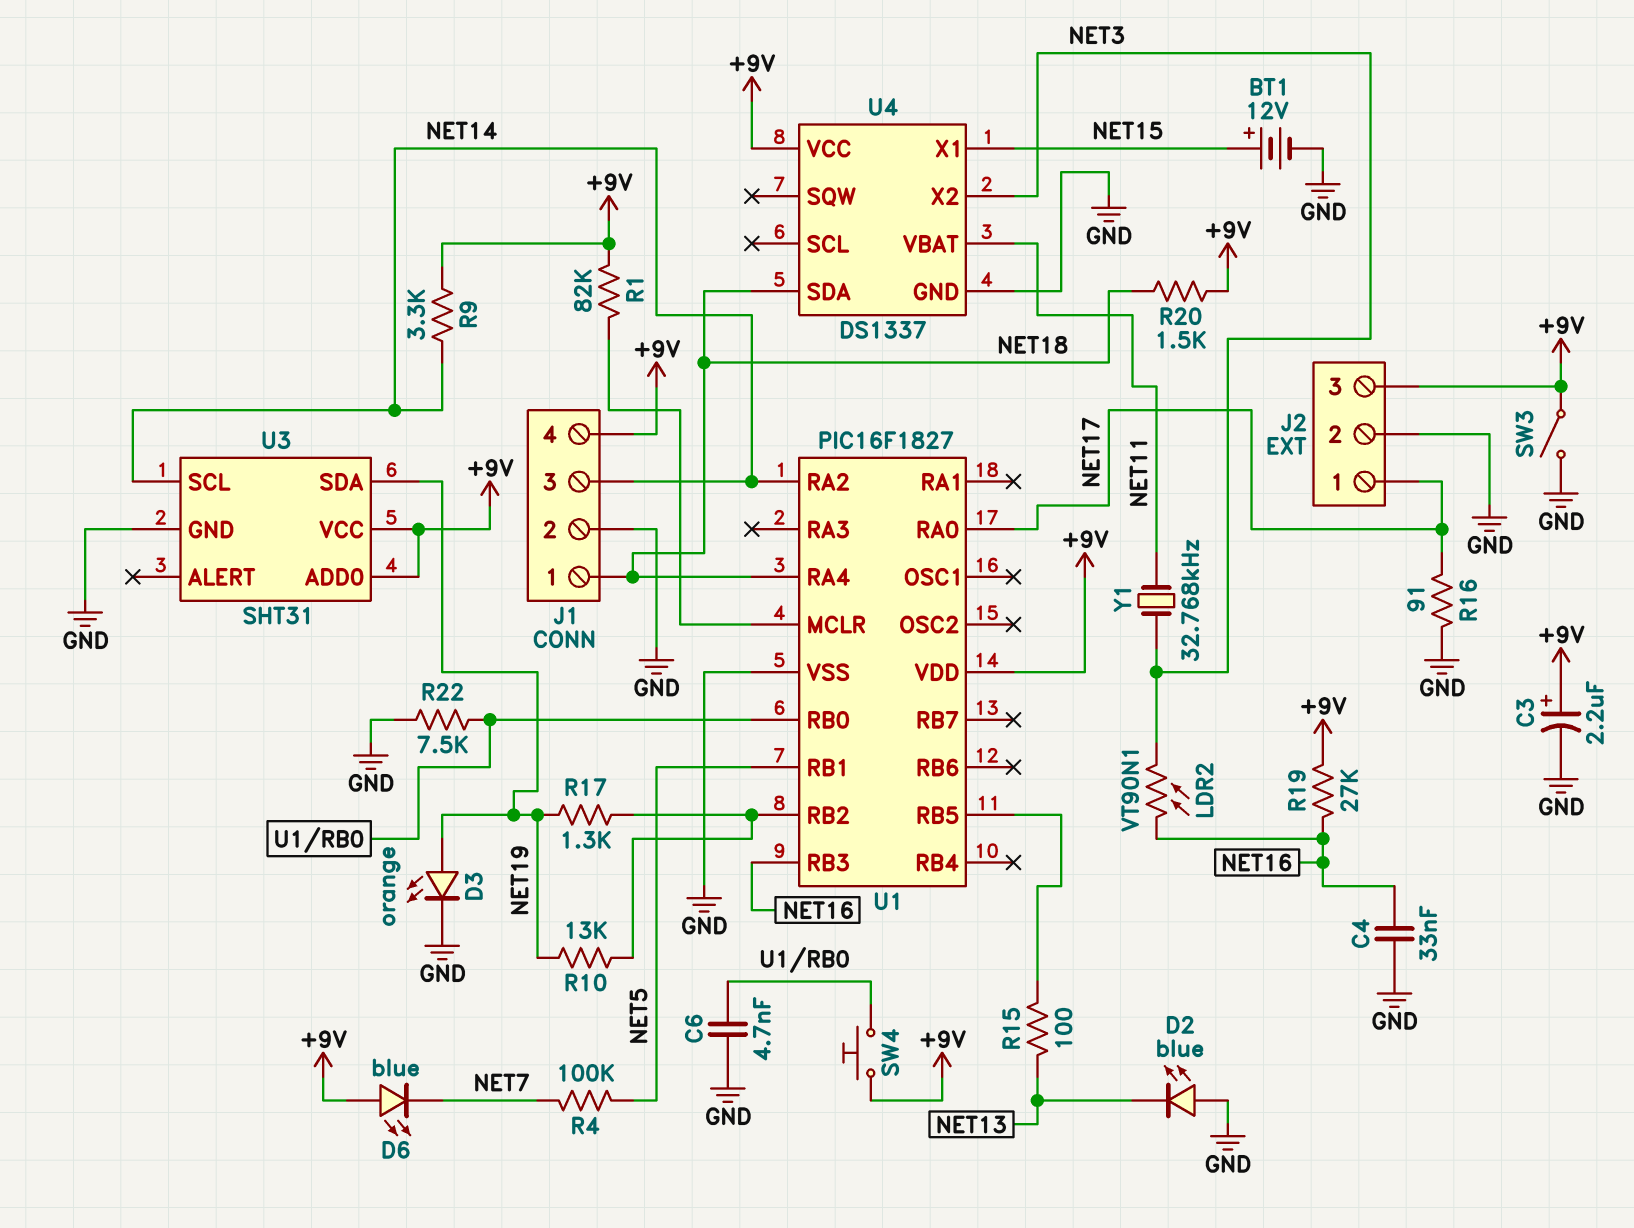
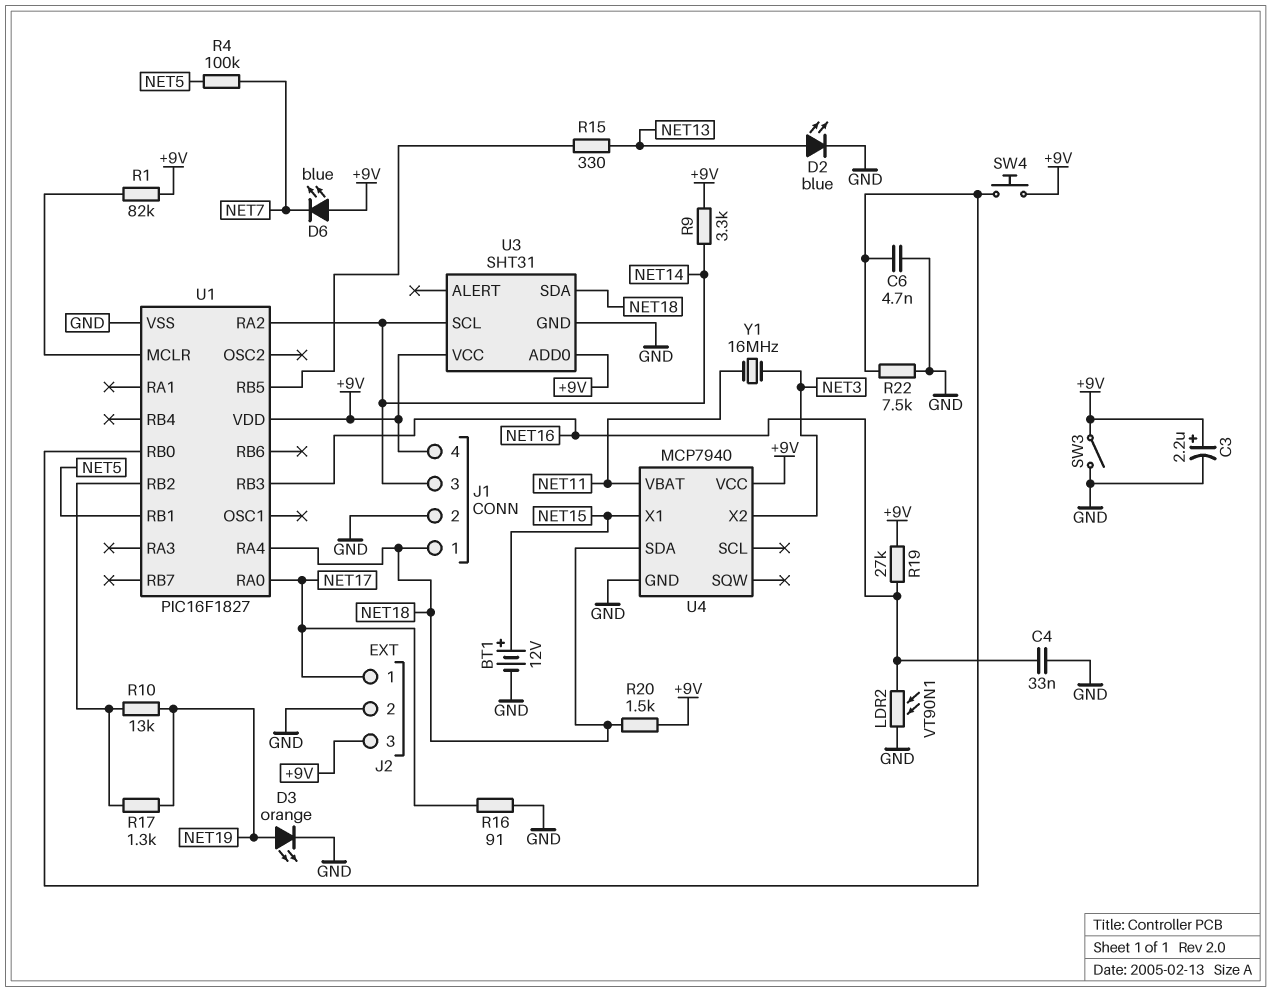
D2: LED blue (A GND, K NET13) -> LED blue (A NET13, K GND)
LDR2: VT90N1 (NET3, NET16) -> VT90N1 (GND, NET16)
R15: 100 (NET13, U1/RB5) -> 330 (NET13, U1/RB5)
U3 pin SDA: NET19 -> NET18
U4: DS1337 -> MCP7940
Y1: 32.768kHz (NET3, NET11) -> 16MHz (NET3, NET11)

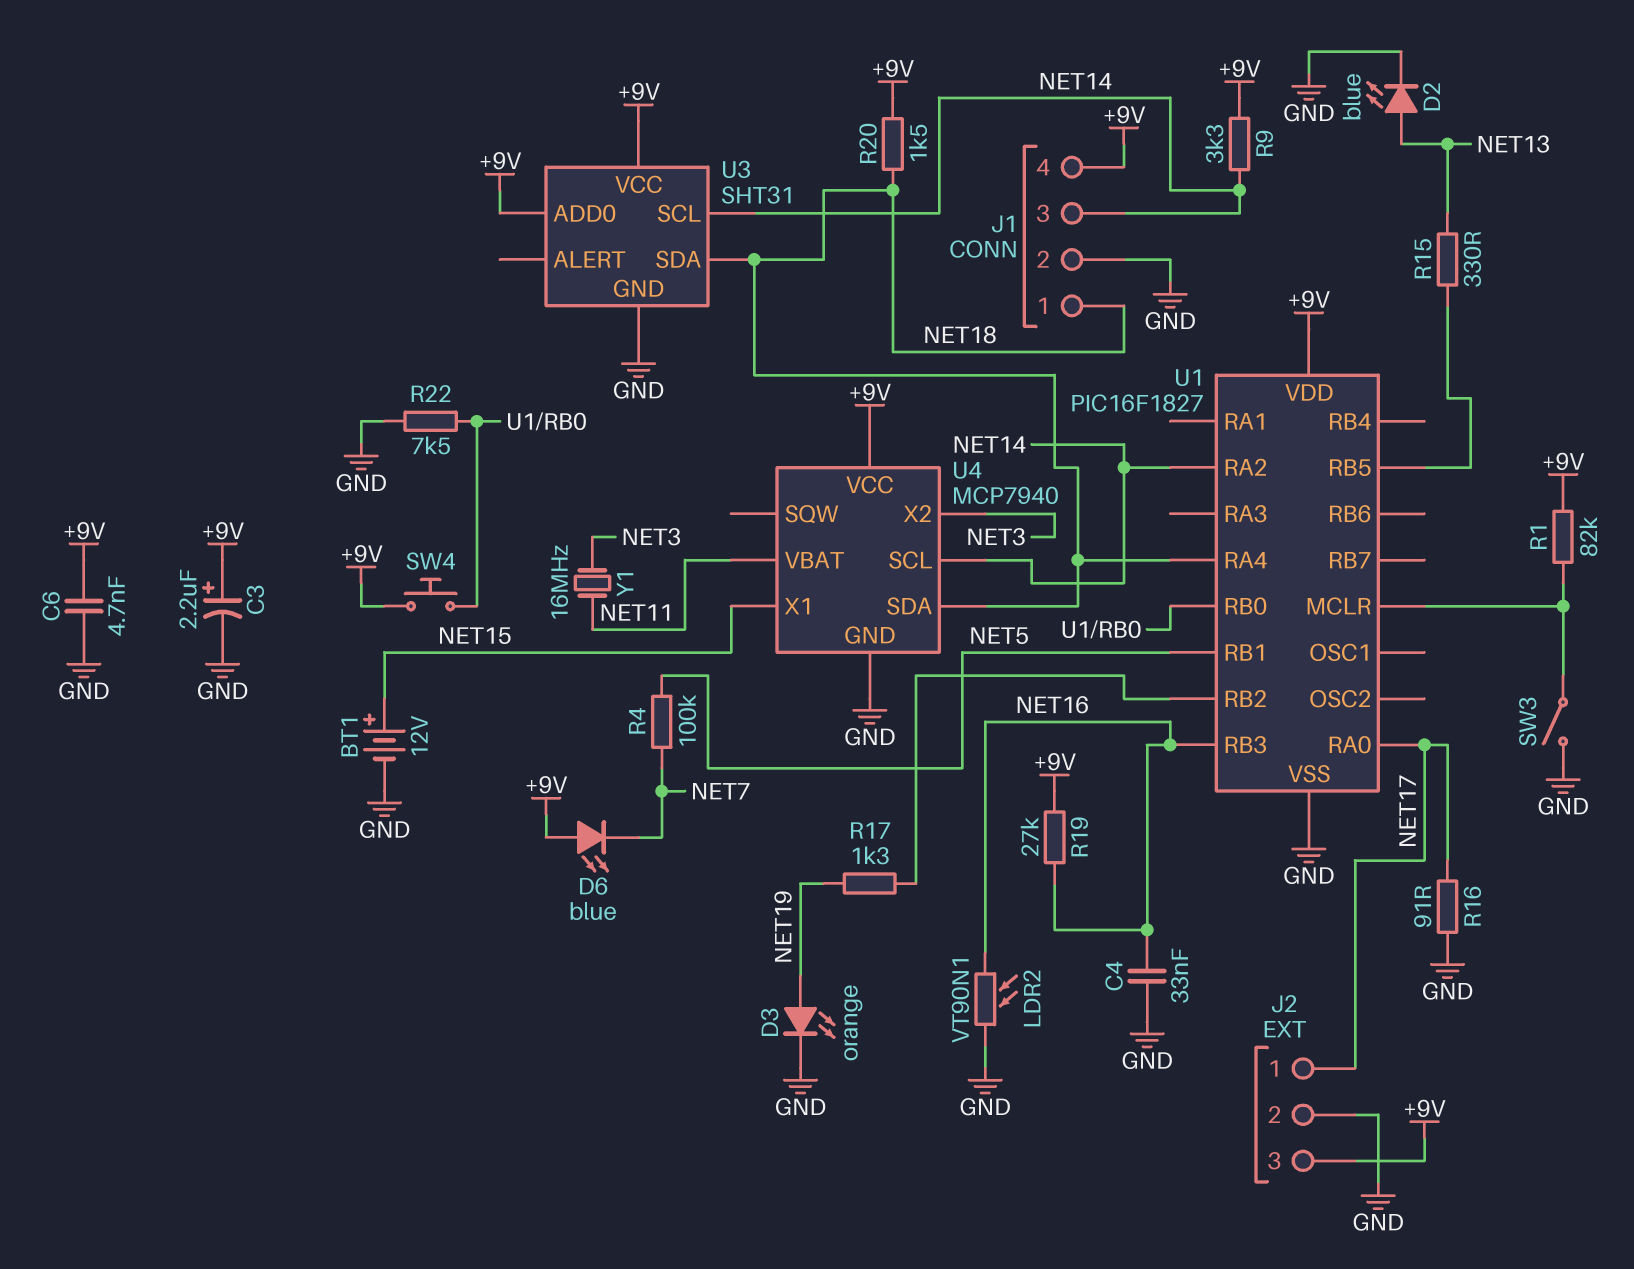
C6: 4.7nF (GND, U1/RB0) -> 4.7nF (+9V, GND)
R10: 13k (NET19, U1/RB2) -> none
SW3: switch (+9V, GND) -> switch (GND, U1/MCLR)
U4 pin SCL: none -> NET14

